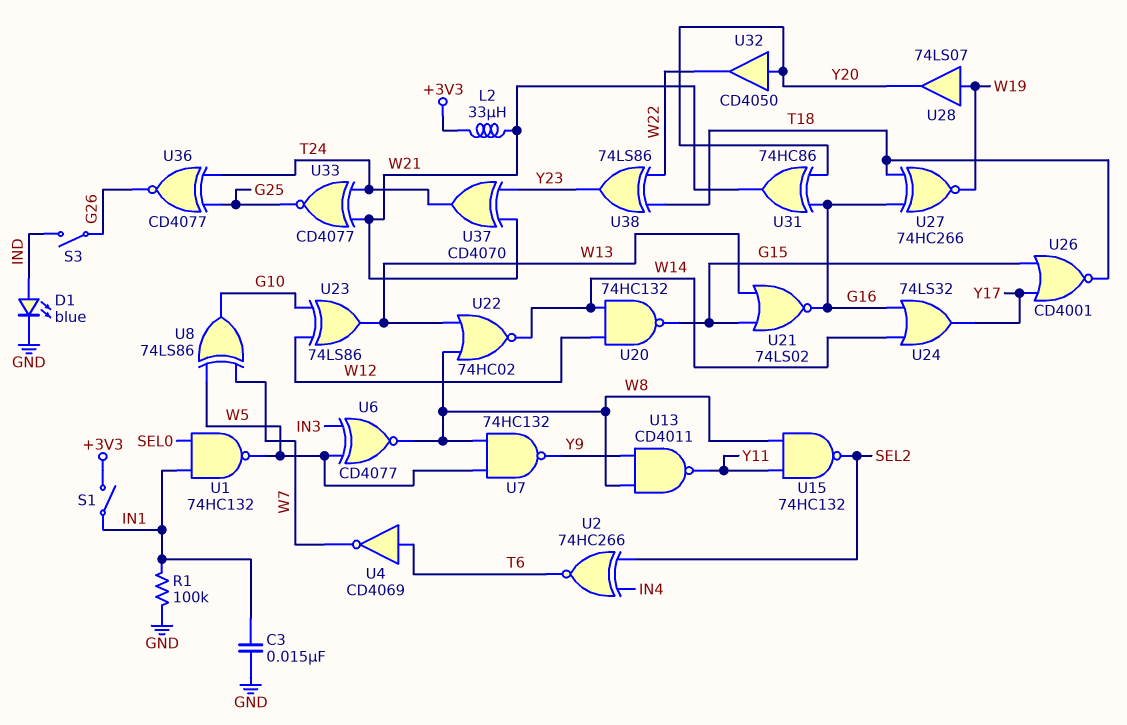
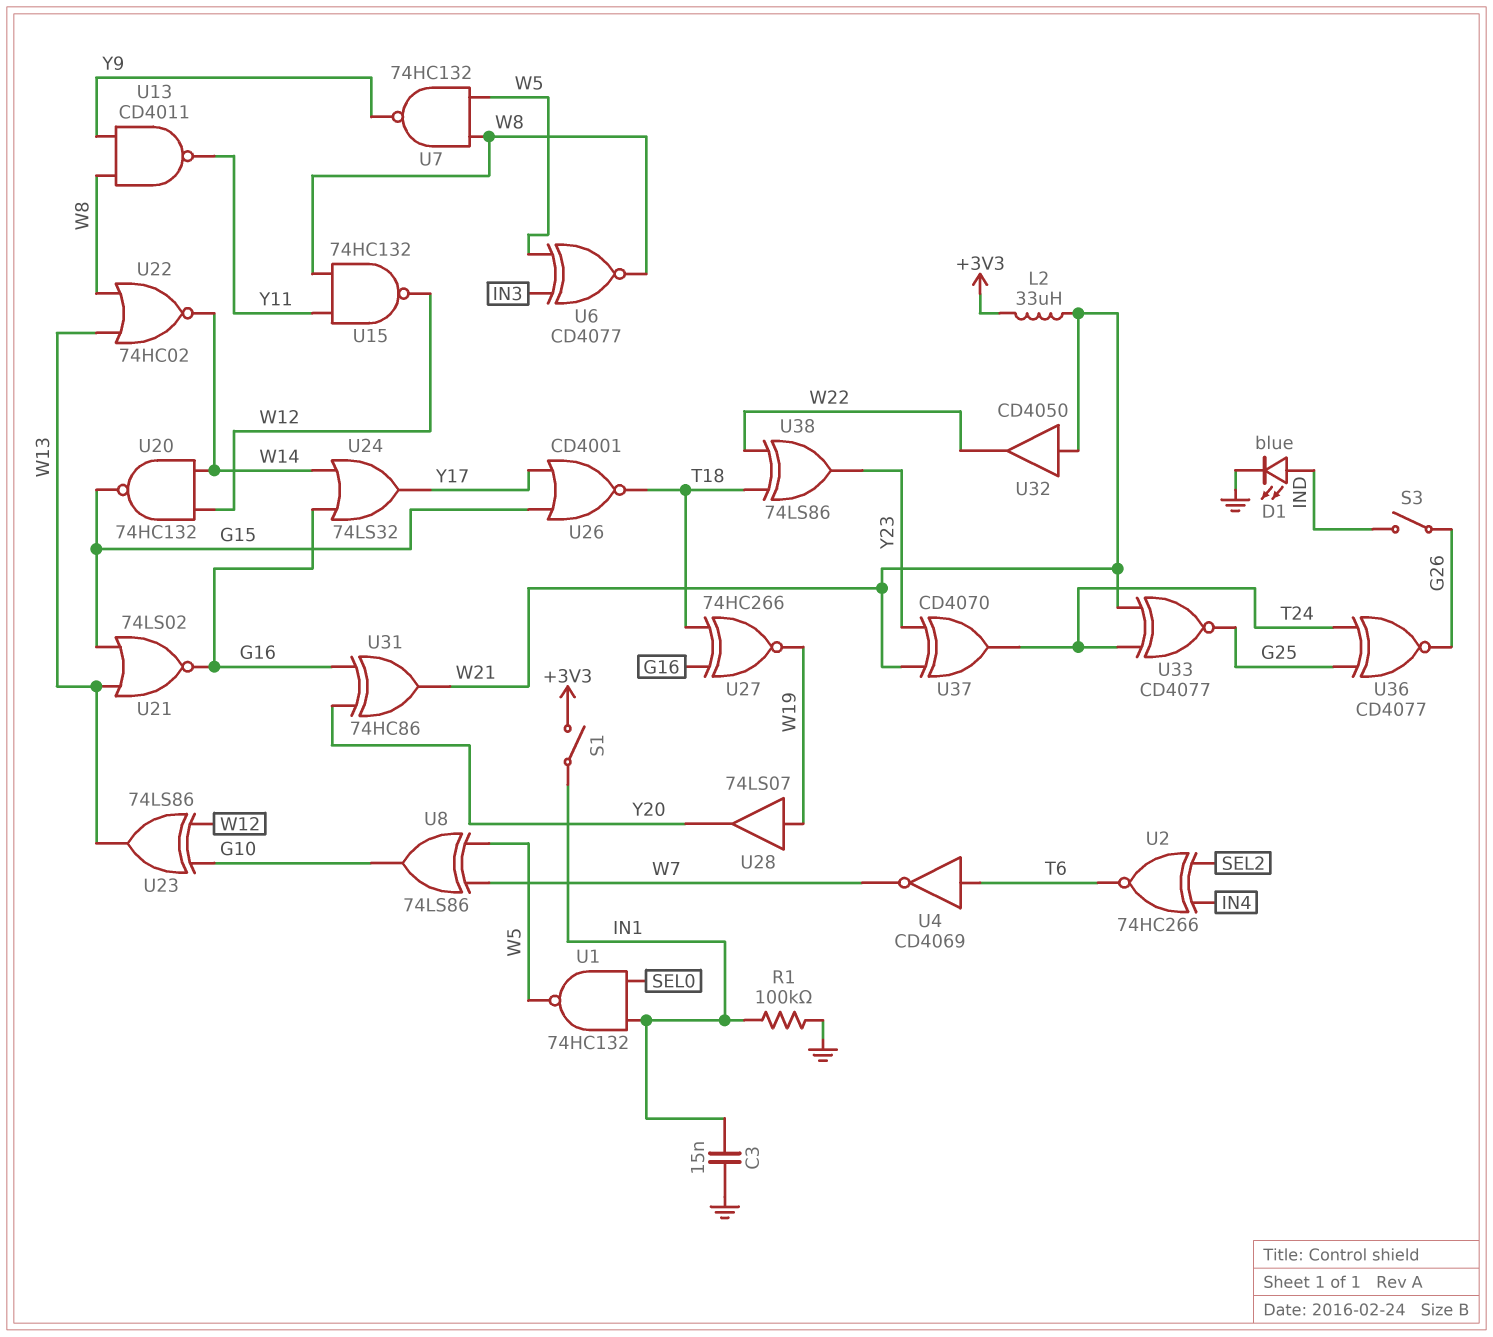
U15: NAND 74HC132 (in W8, in Y11, out SEL2) -> NAND 74HC132 (in W8, in Y11, out W12)
U32: buffer CD4050 (in Y20, out W22) -> buffer CD4050 (in W21, out W22)

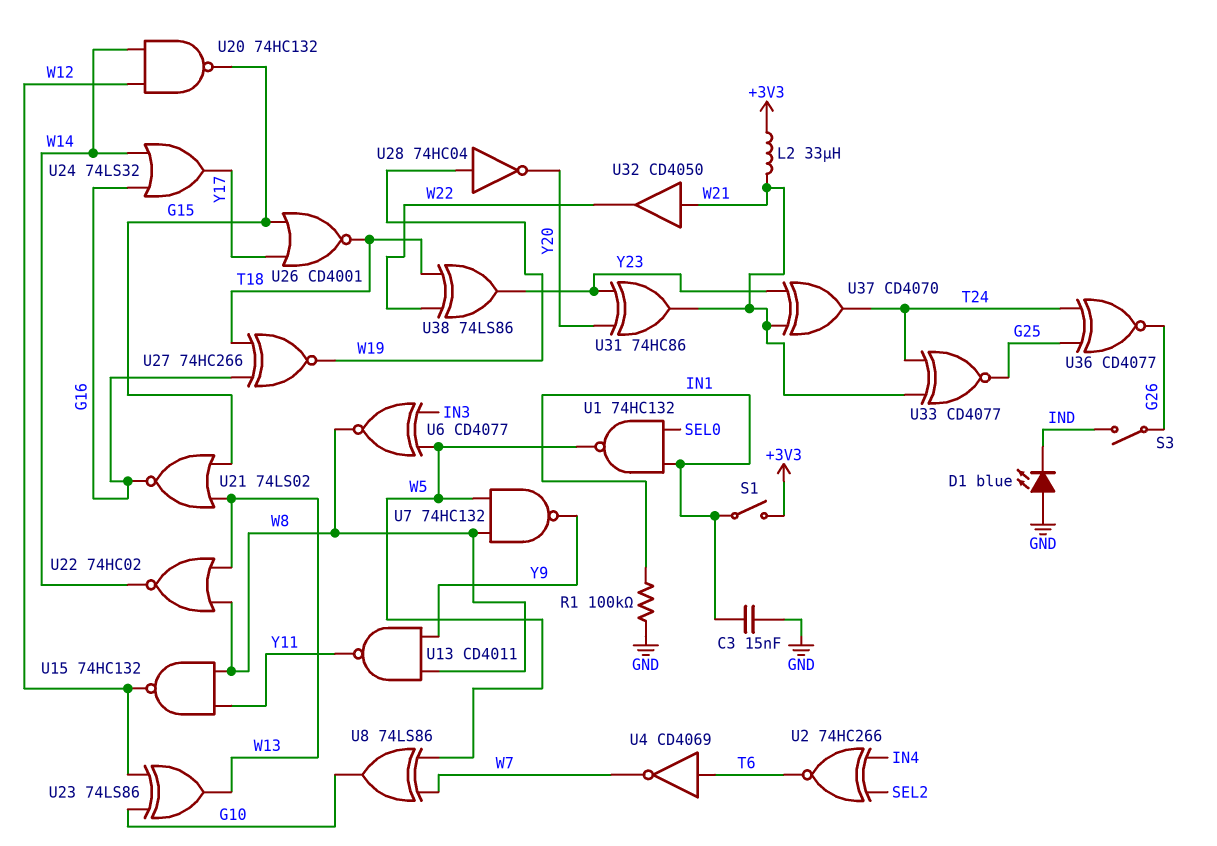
D1: LED blue (A IND, K GND) -> LED blue (A GND, K IND)
U28: buffer 74LS07 (in W19, out Y20) -> NOT 74HC04 (in W19, out Y20)
U31: XOR 74HC86 (in G16, in Y20, out W21) -> XOR 74HC86 (in Y20, in Y23, out W21)

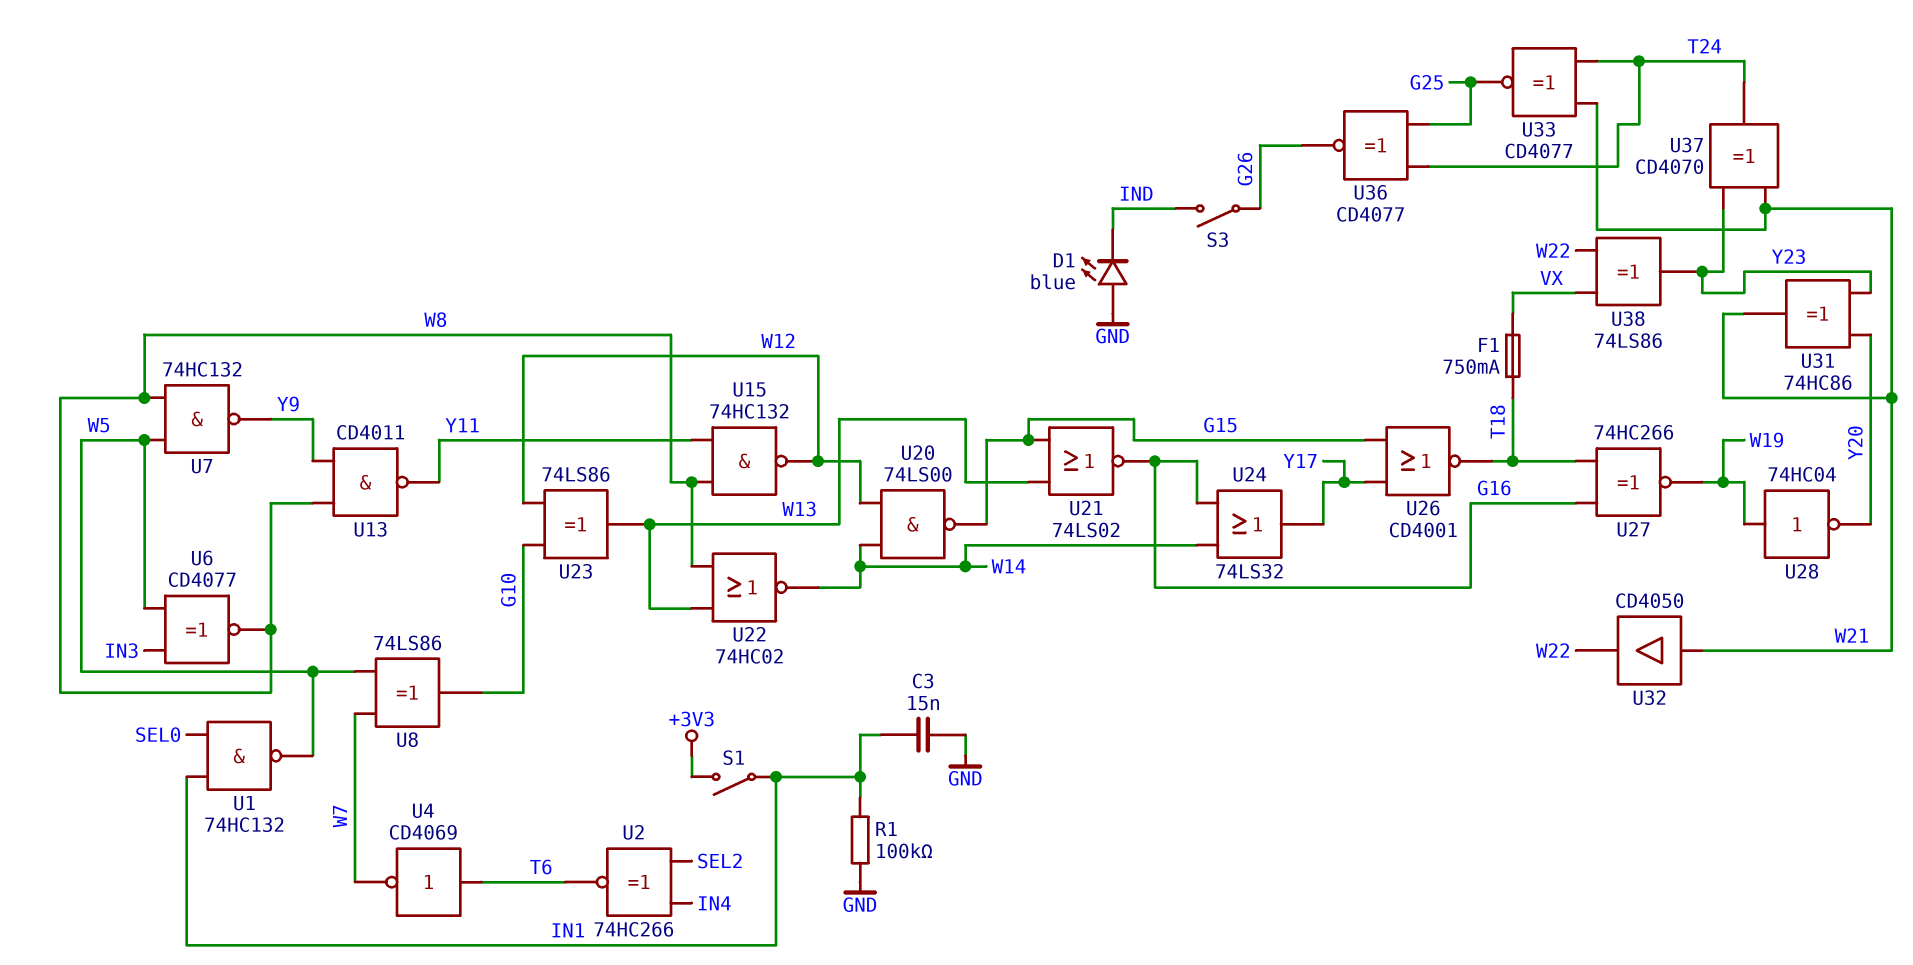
F1: none -> 750mA (T18, VX)
L2: 33uH (+3V3, W21) -> none
U20: NAND 74HC132 (in W12, in W14, out G15) -> NAND 74LS00 (in W12, in W14, out G15)
U38: XOR 74LS86 (in T18, in W22, out Y23) -> XOR 74LS86 (in VX, in W22, out Y23)

